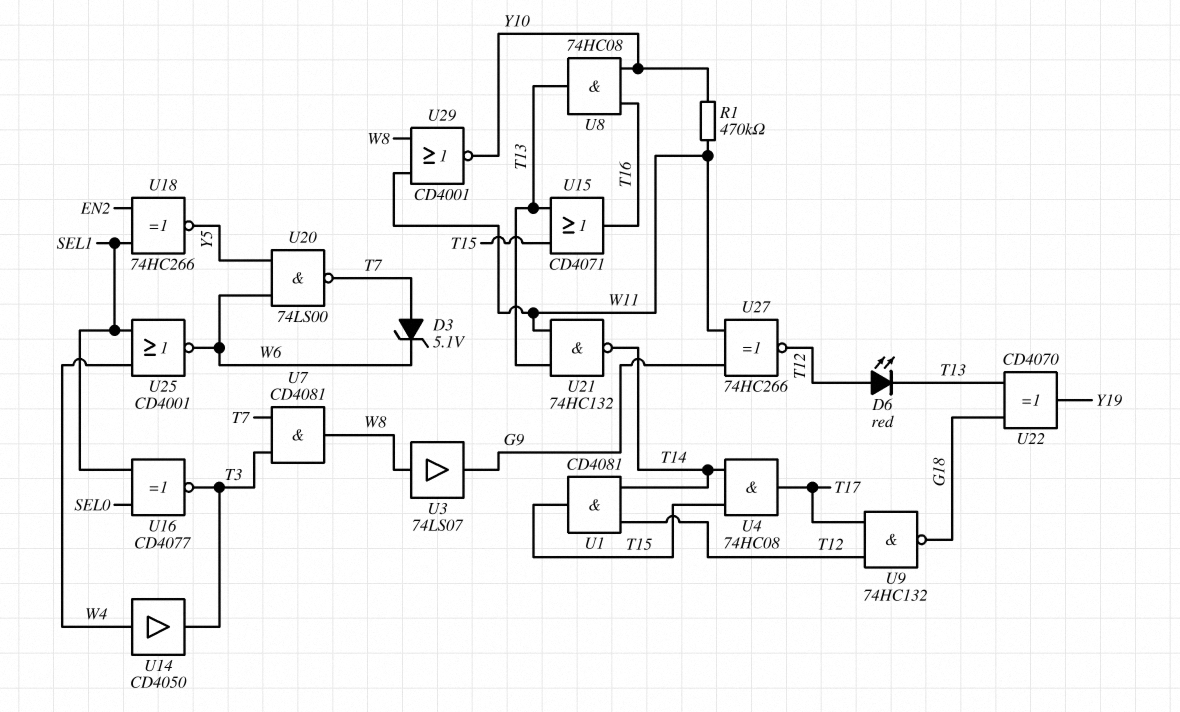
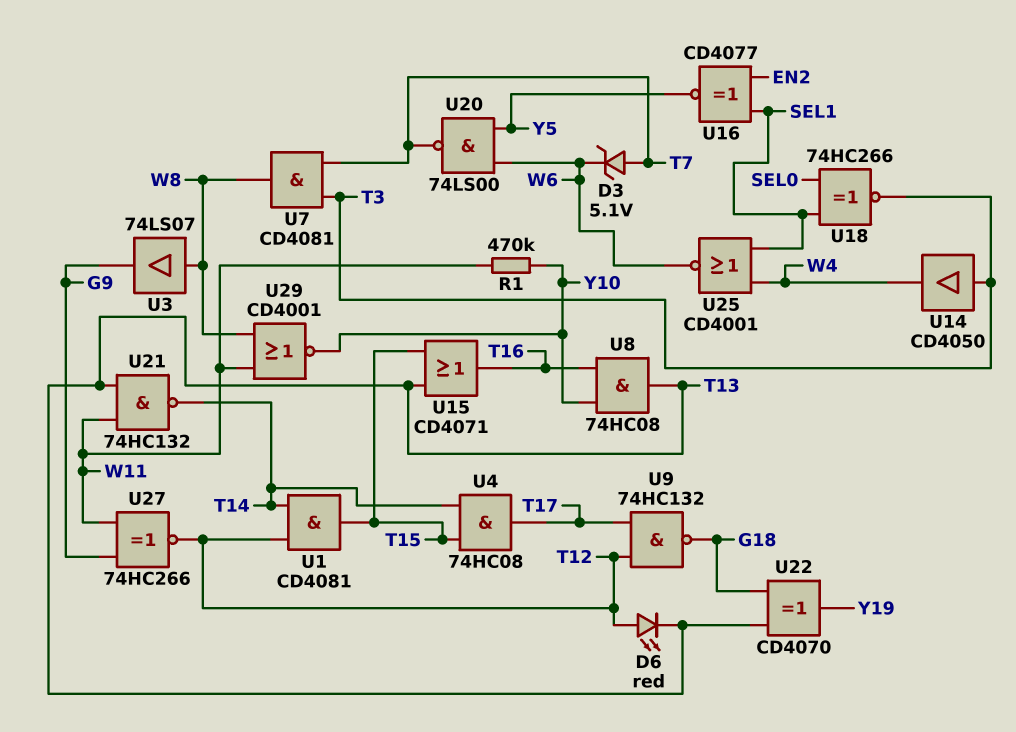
U14: buffer CD4050 (in W4, out T3) -> buffer CD4050 (in T3, out W4)
U16: XNOR CD4077 (in SEL0, in SEL1, out T3) -> XNOR CD4077 (in EN2, in SEL1, out Y5)
U18: XNOR 74HC266 (in EN2, in SEL1, out Y5) -> XNOR 74HC266 (in SEL0, in SEL1, out T3)

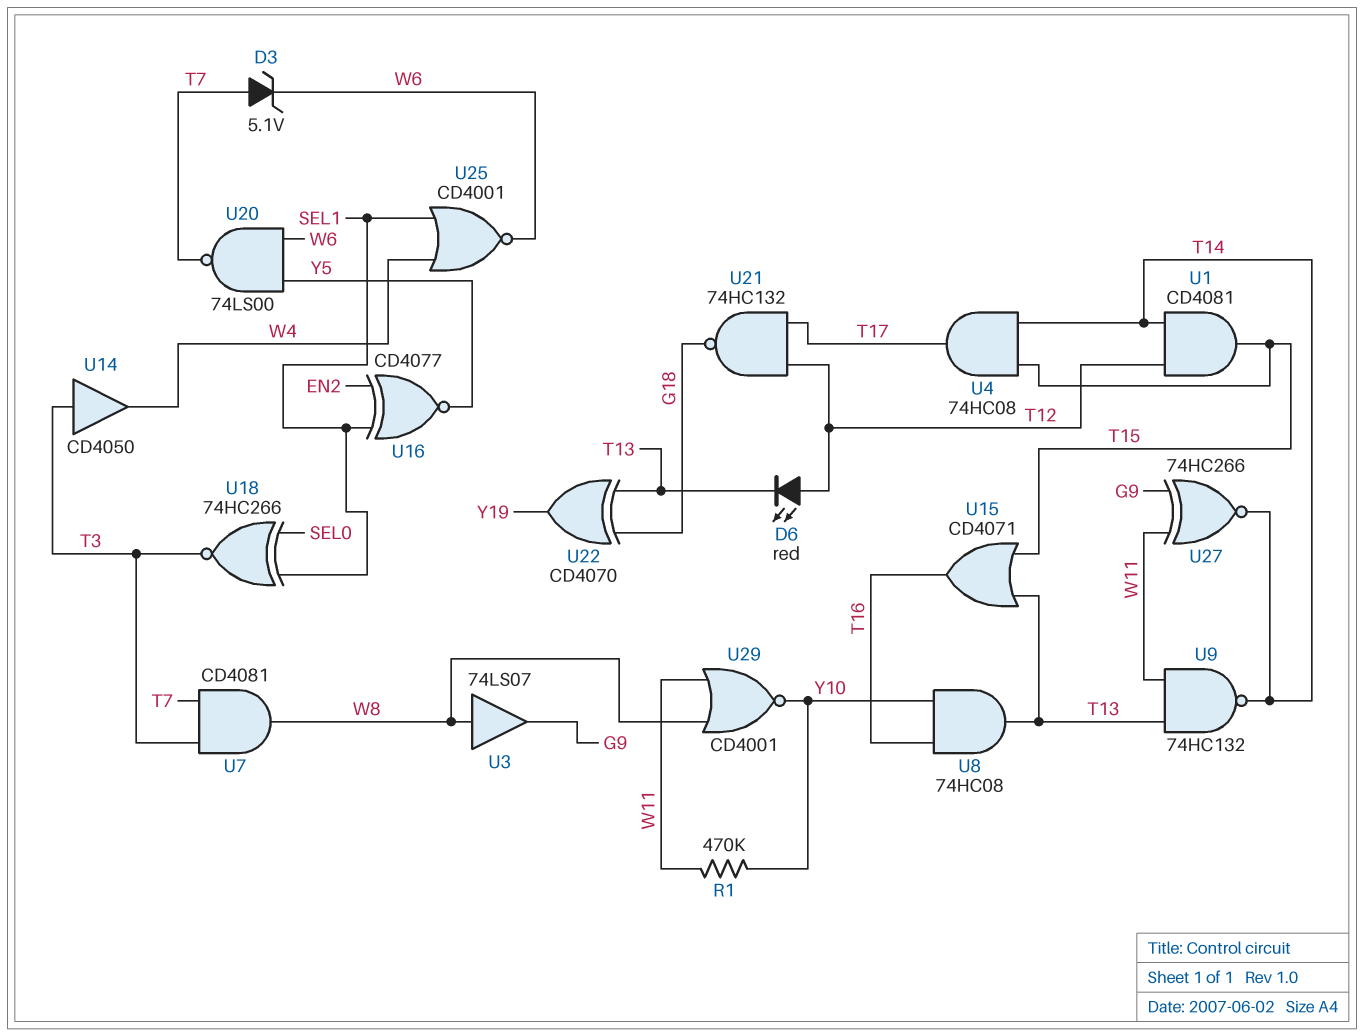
U9: NAND 74HC132 (in T12, in T17, out G18) -> NAND 74HC132 (in T13, in W11, out T14)
U21: NAND 74HC132 (in T13, in W11, out T14) -> NAND 74HC132 (in T12, in T17, out G18)
U27: XNOR 74HC266 (in G9, in W11, out T12) -> XNOR 74HC266 (in G9, in W11, out T14)

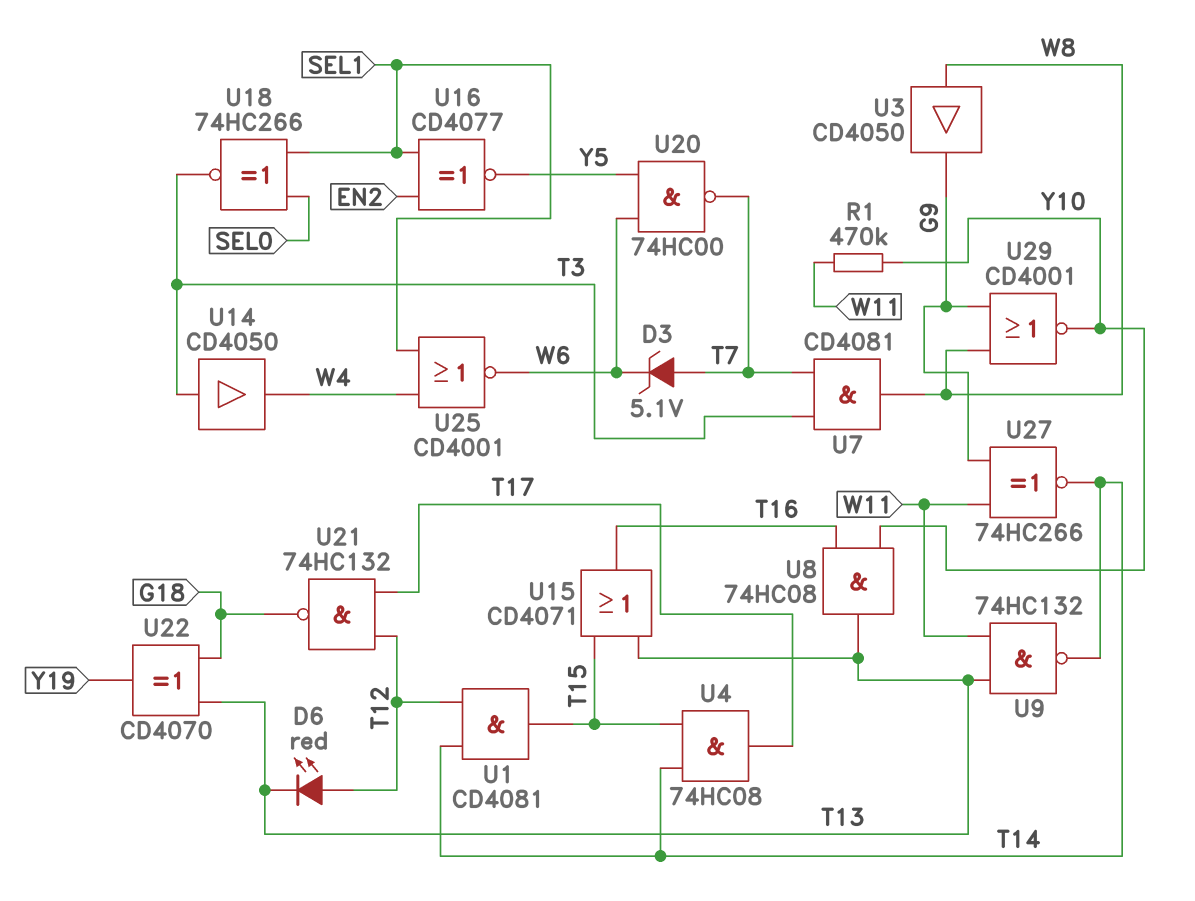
U3: buffer 74LS07 (in W8, out G9) -> buffer CD4050 (in W8, out G9)
U20: NAND 74LS00 (in W6, in Y5, out T7) -> NAND 74HC00 (in W6, in Y5, out T7)
U29: NOR CD4001 (in W8, in W11, out Y10) -> NOR CD4001 (in G9, in W8, out Y10)

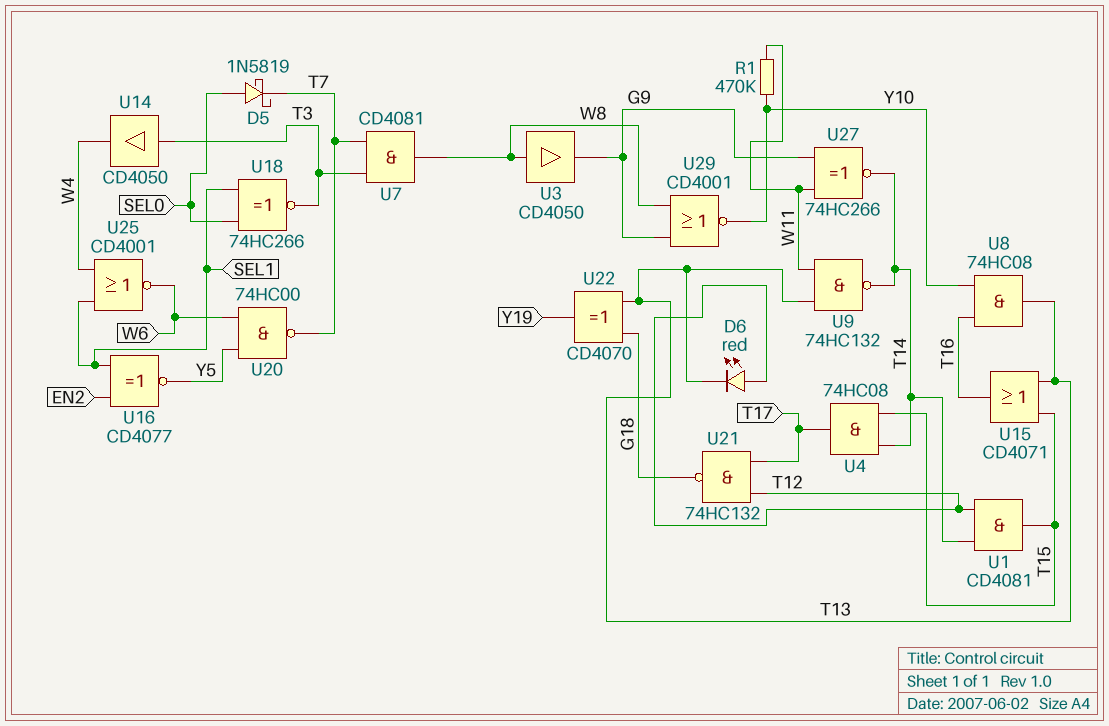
D3: zener 5.1V (A T7, K W6) -> none
D5: none -> schottky 1N5819 (A SEL0, K T7)

